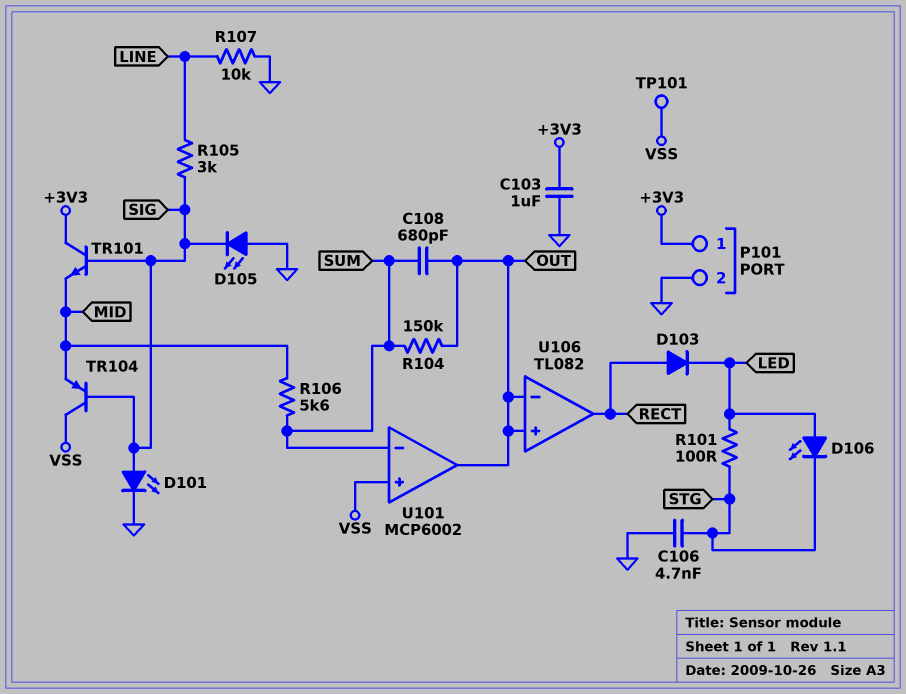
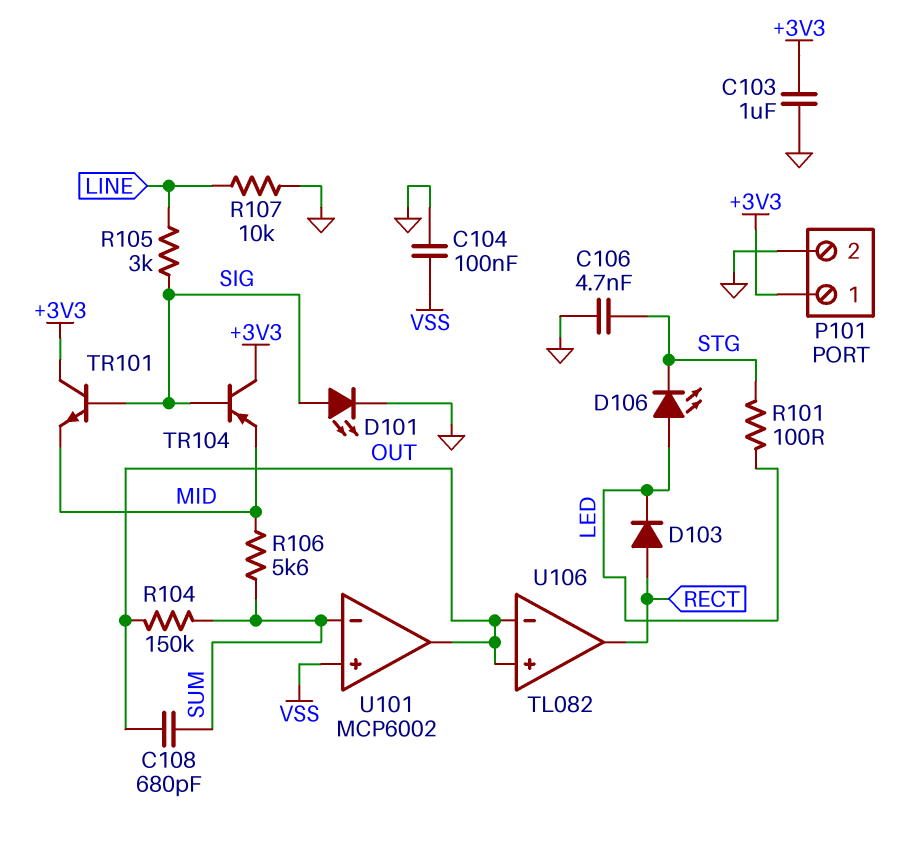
C104: none -> 100nF (GND, VSS)
D105: LED (A GND, K SIG) -> none
TP101: test point (VSS) -> none
TR104: PNP (B SIG, C VSS, E MID) -> PNP (B SIG, C +3V3, E MID)

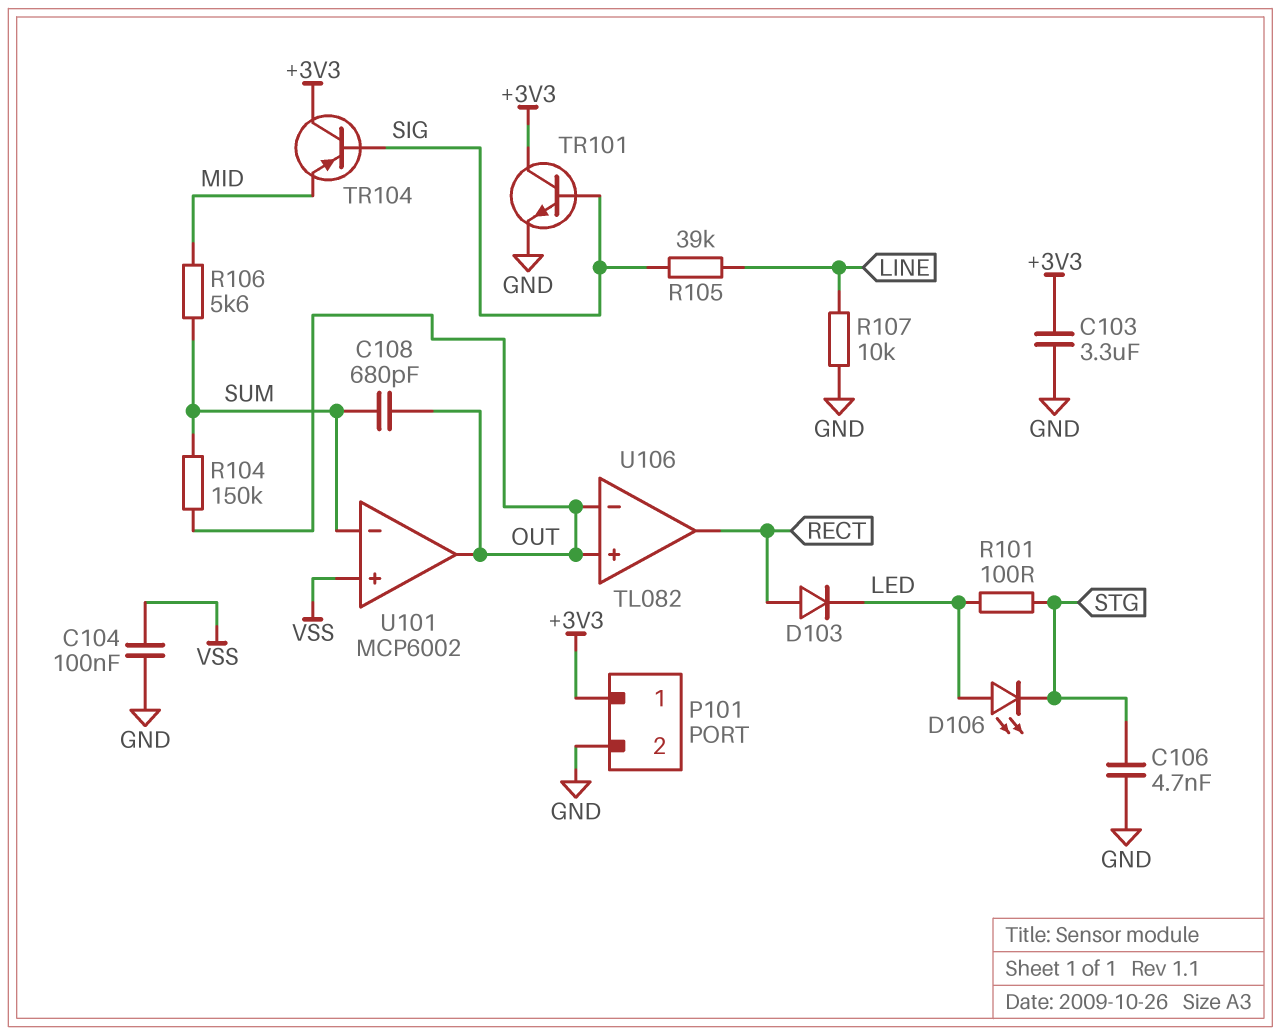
C103: 1uF (+3V3, GND) -> 3.3uF (+3V3, GND)
D101: LED (A SIG, K GND) -> none
R105: 3k (LINE, SIG) -> 39k (LINE, SIG)
TR101: NPN (B SIG, C +3V3, E MID) -> NPN (B SIG, C +3V3, E GND)

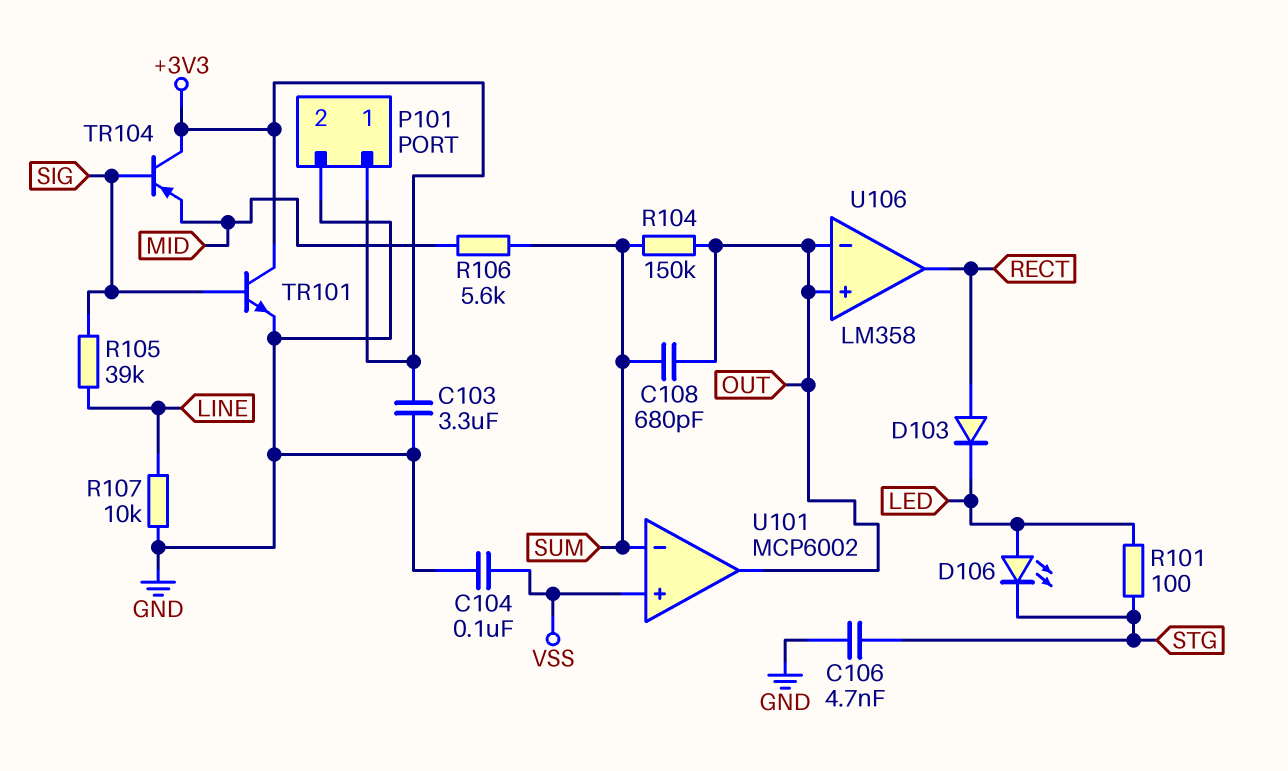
U106: TL082 -> LM358

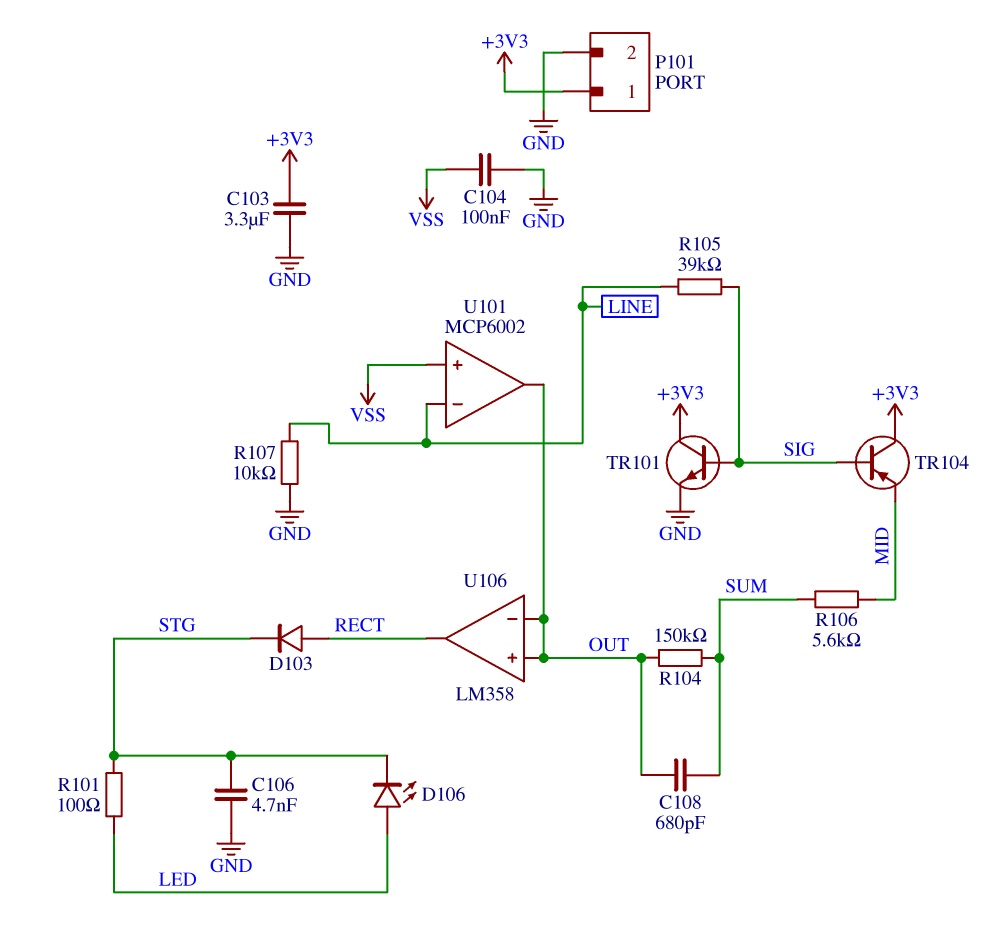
D103: diode (A RECT, K LED) -> diode (A RECT, K STG)
U101 pin in-: SUM -> LINE

